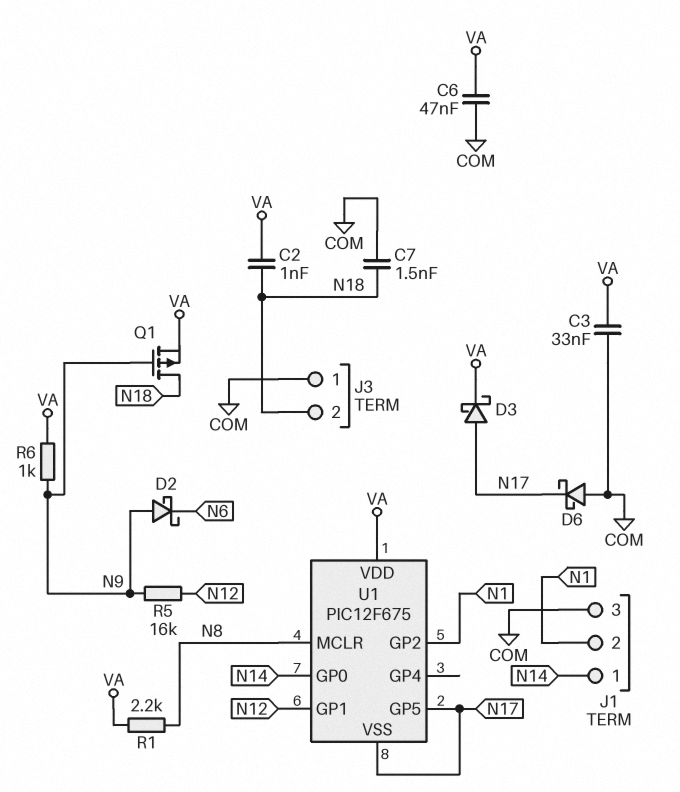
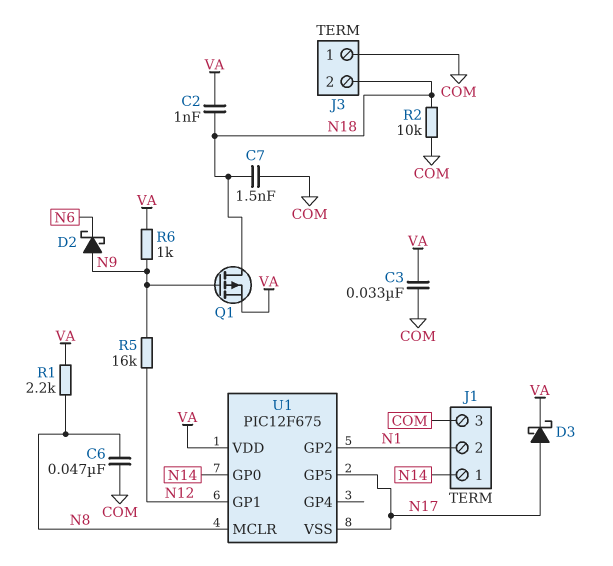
C6: 47nF (COM, VA) -> 47nF (COM, N8)
D6: schottky (A COM, K N17) -> none
R2: none -> 10k (COM, N18)

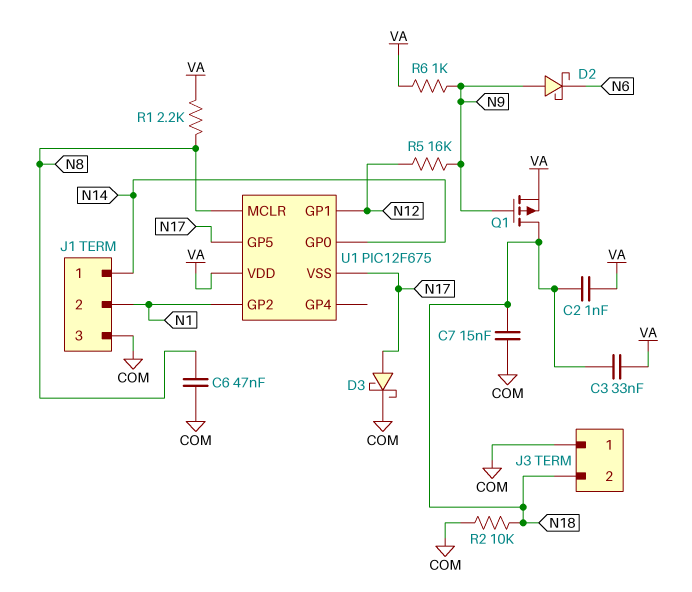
C3: 33nF (COM, VA) -> 33nF (N18, VA)
C7: 1.5nF (COM, N18) -> 15nF (COM, N18)
D3: schottky (A N17, K VA) -> schottky (A N17, K COM)

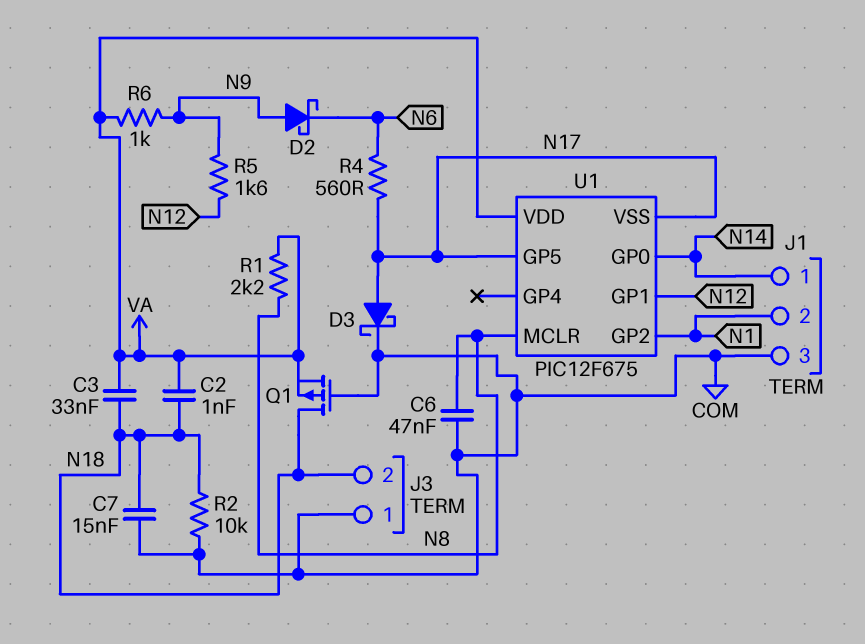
Q1: PMOS (G N9, D N18, S VA) -> PMOS (G COM, D N18, S VA)
R4: none -> 560 (N6, N17)
R5: 16k (N9, N12) -> 1.6k (N9, N12)

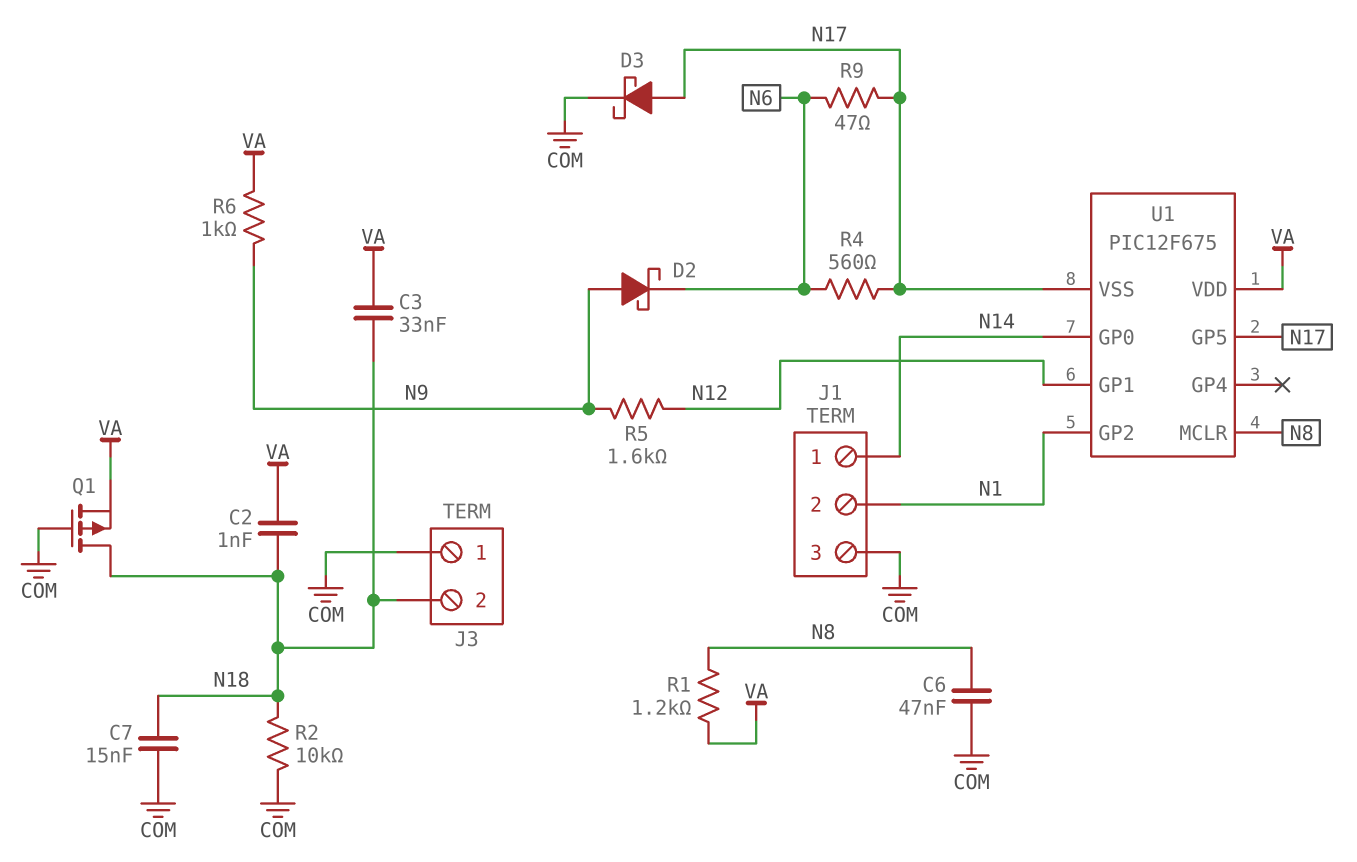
R1: 2.2k (N8, VA) -> 1.2k (N8, VA)
R9: none -> 47 (N6, N17)

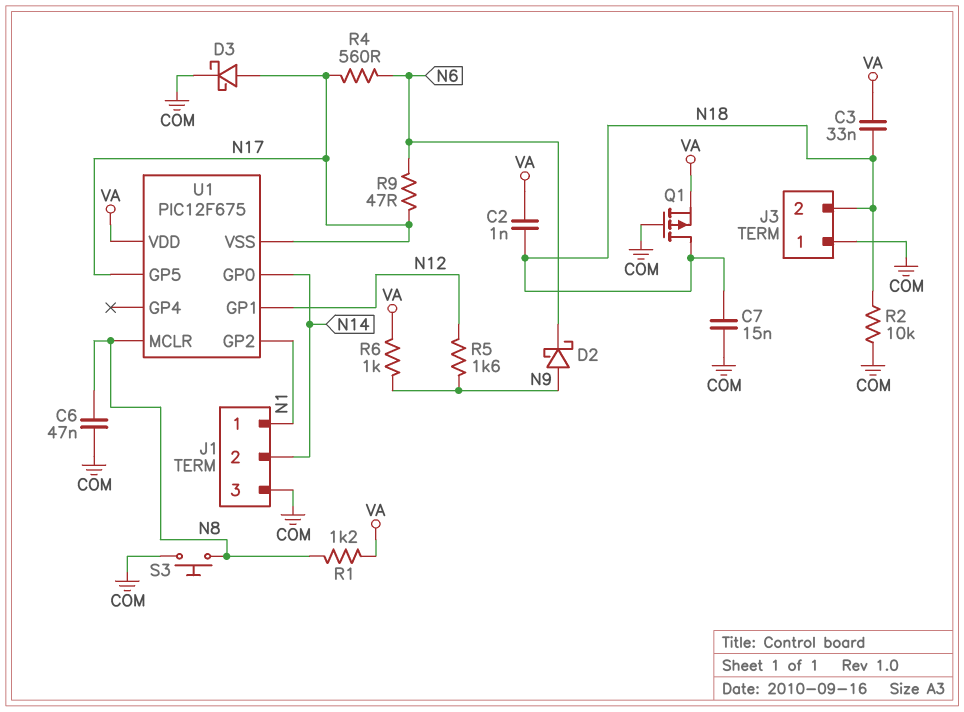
J1 pin 1: N14 -> N1
J1 pin 2: N1 -> N14
S3: none -> button (COM, N8)

